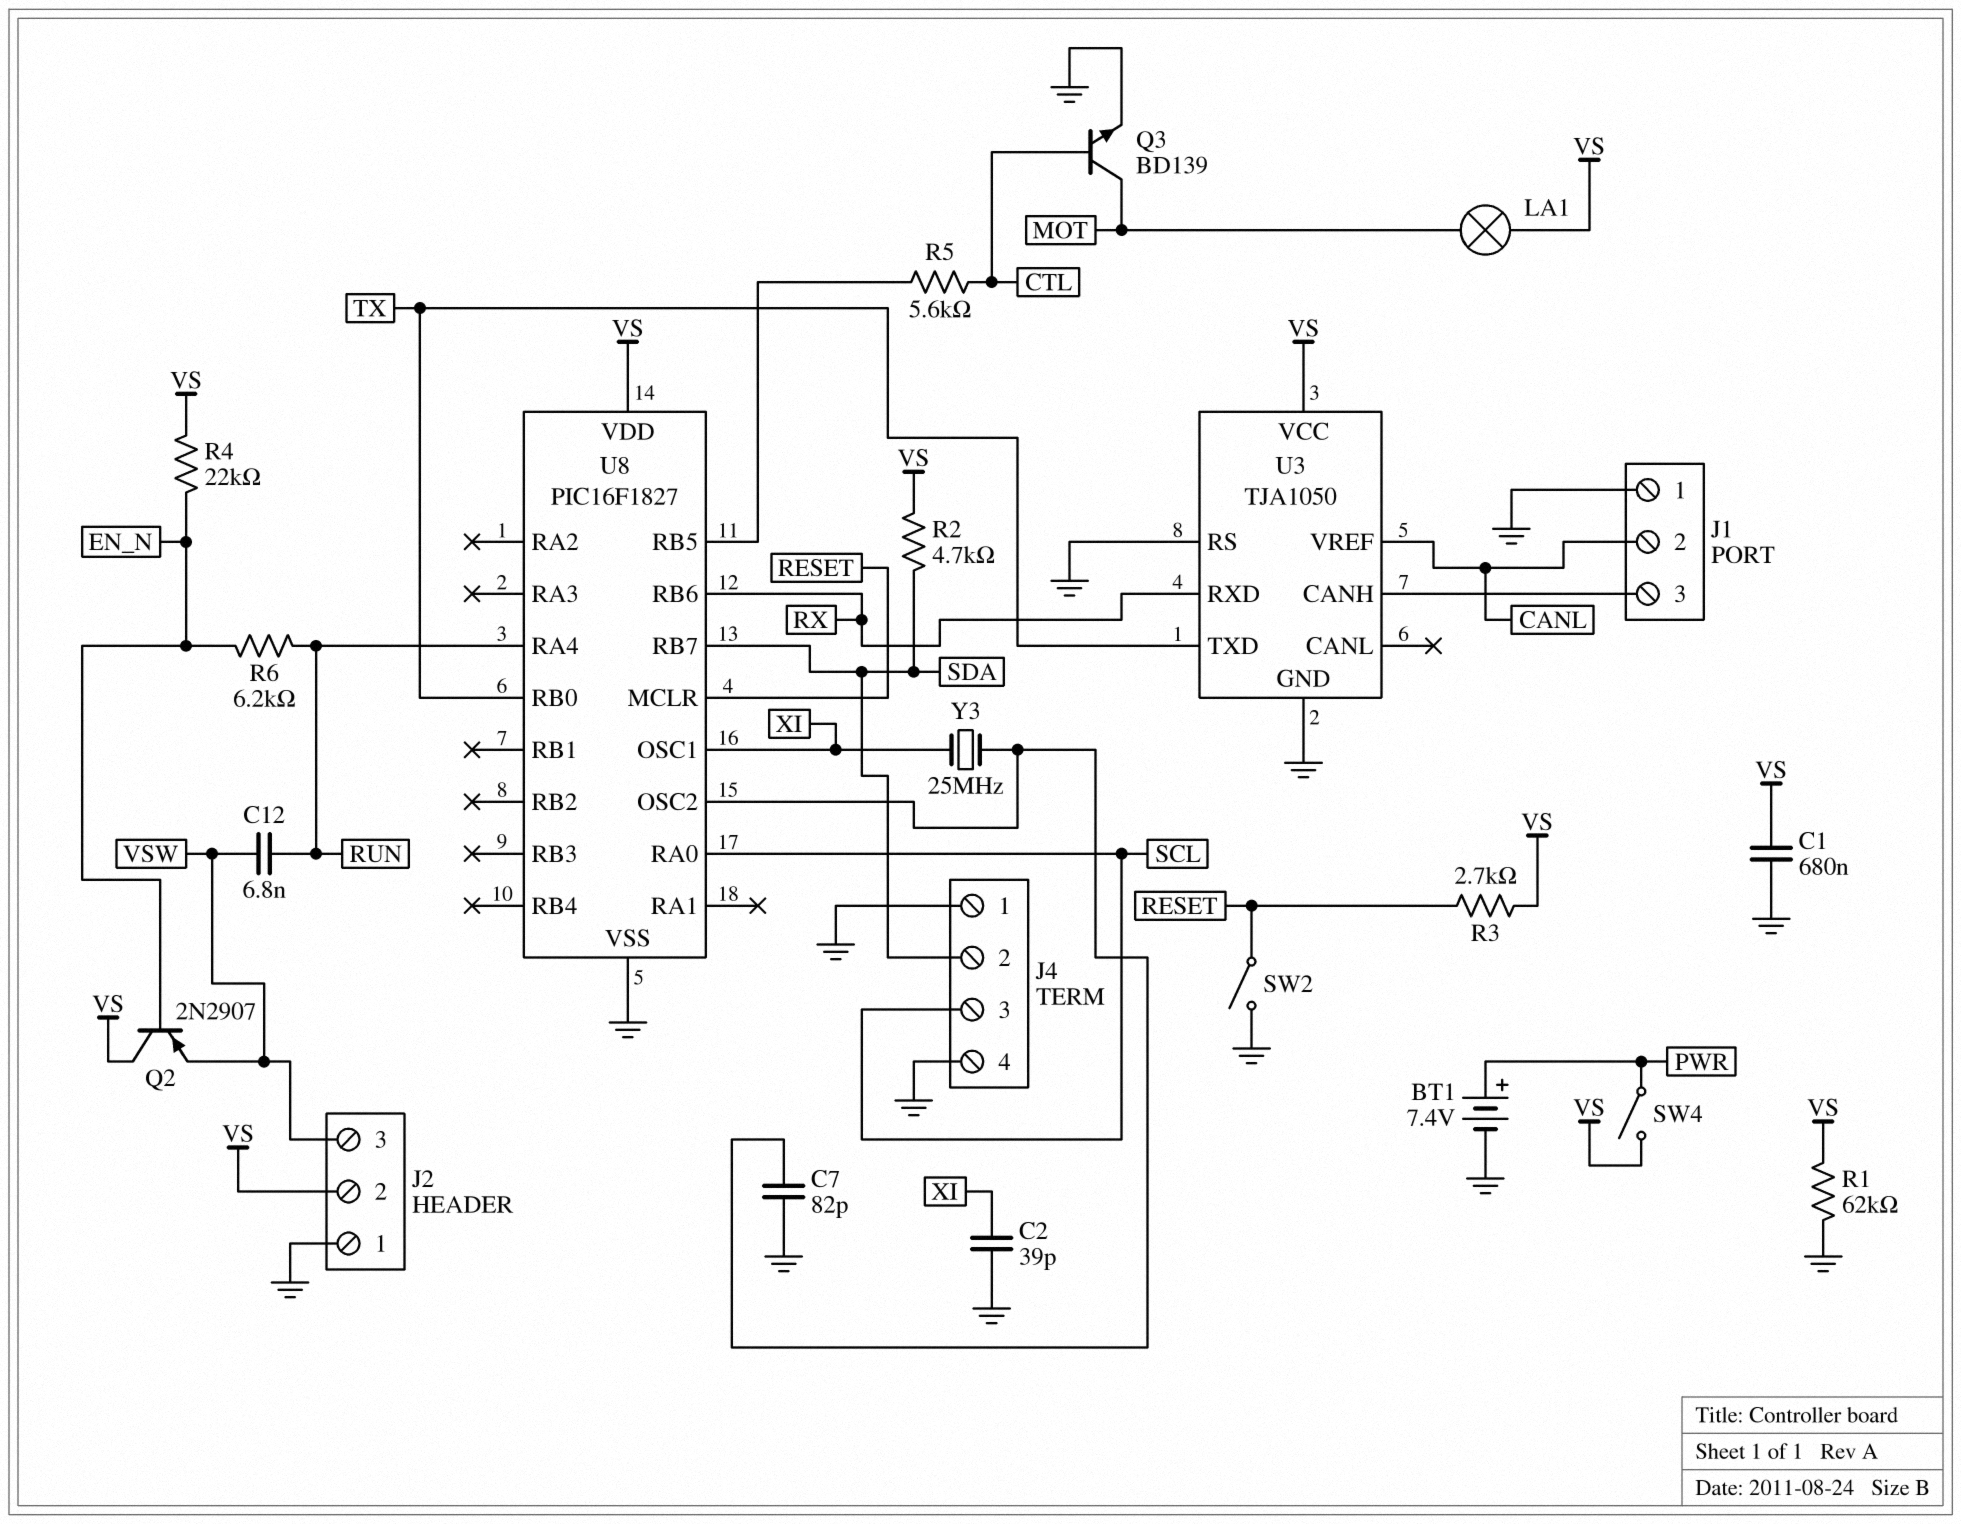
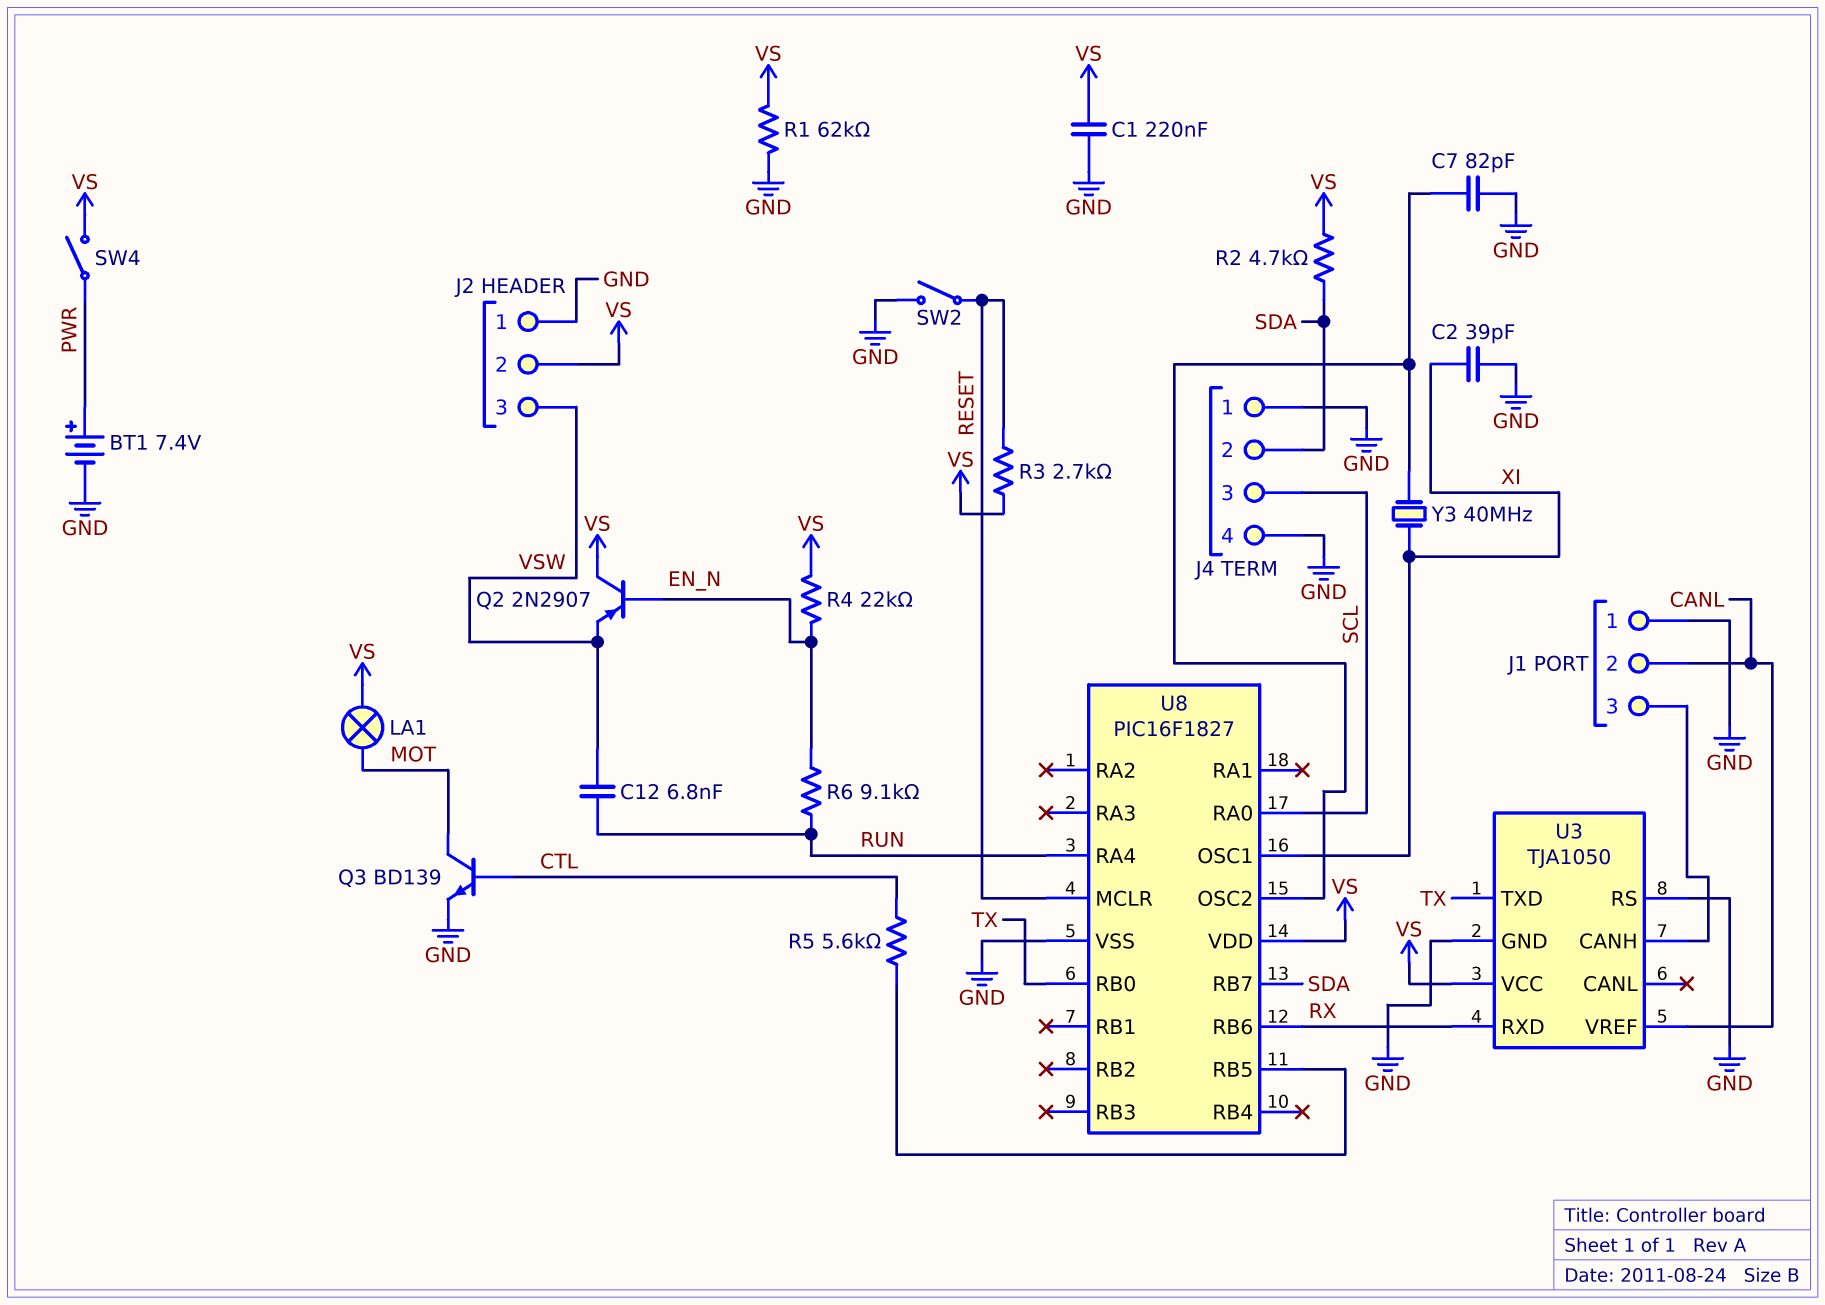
C1: 680nF (GND, VS) -> 220nF (GND, VS)
R6: 6.2k (EN_N, RUN) -> 9.1k (EN_N, RUN)
Y3: 25MHz (U8/OSC2, XI) -> 40MHz (U8/OSC2, XI)

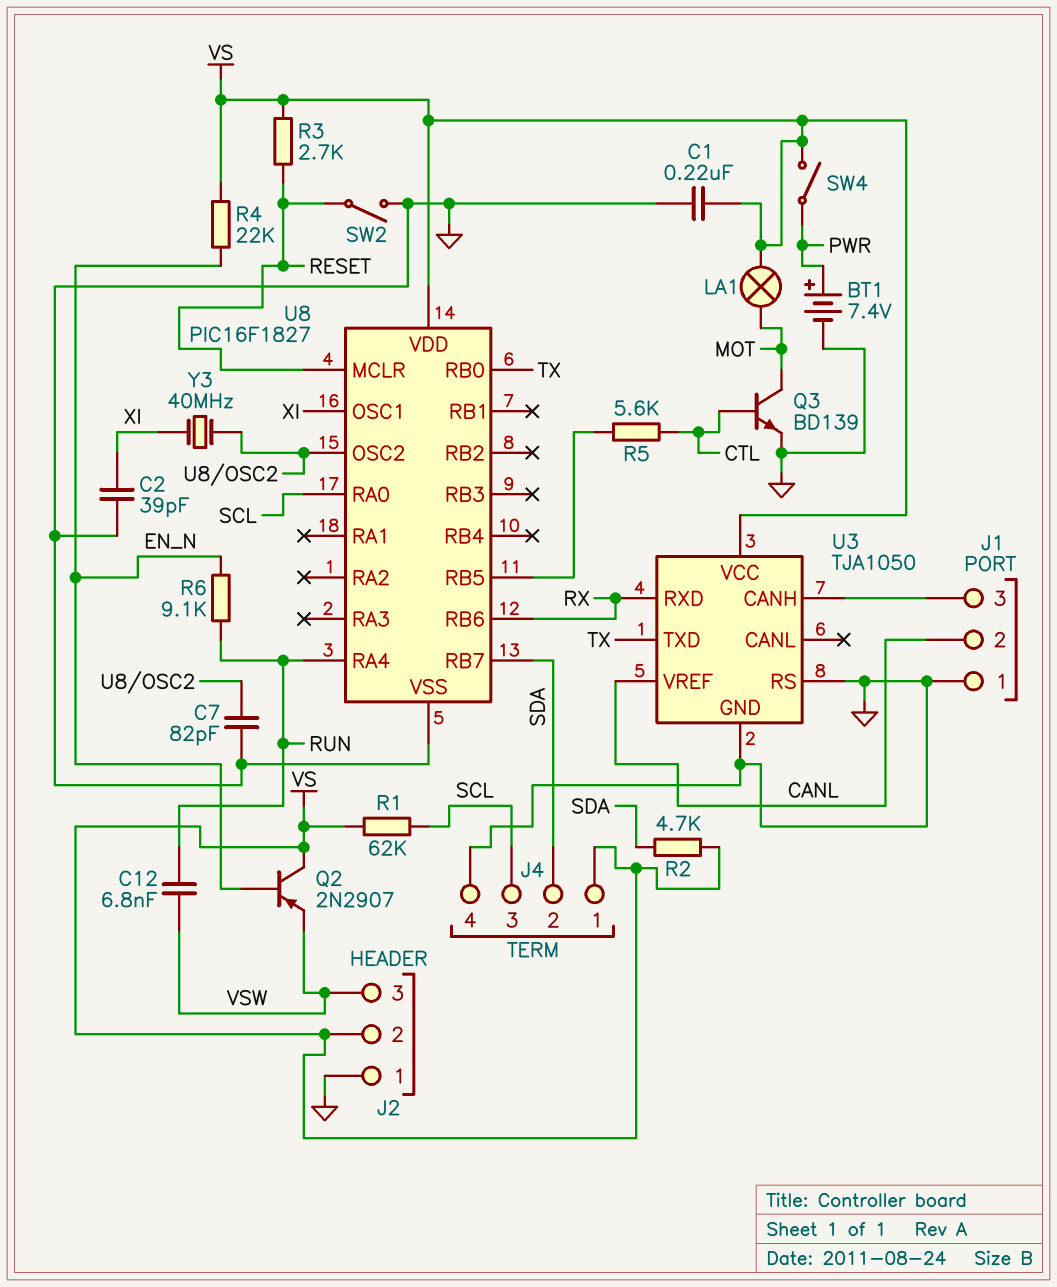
J4 pin 1: GND -> VS
R1: 62k (GND, VS) -> 62k (SCL, VS)

